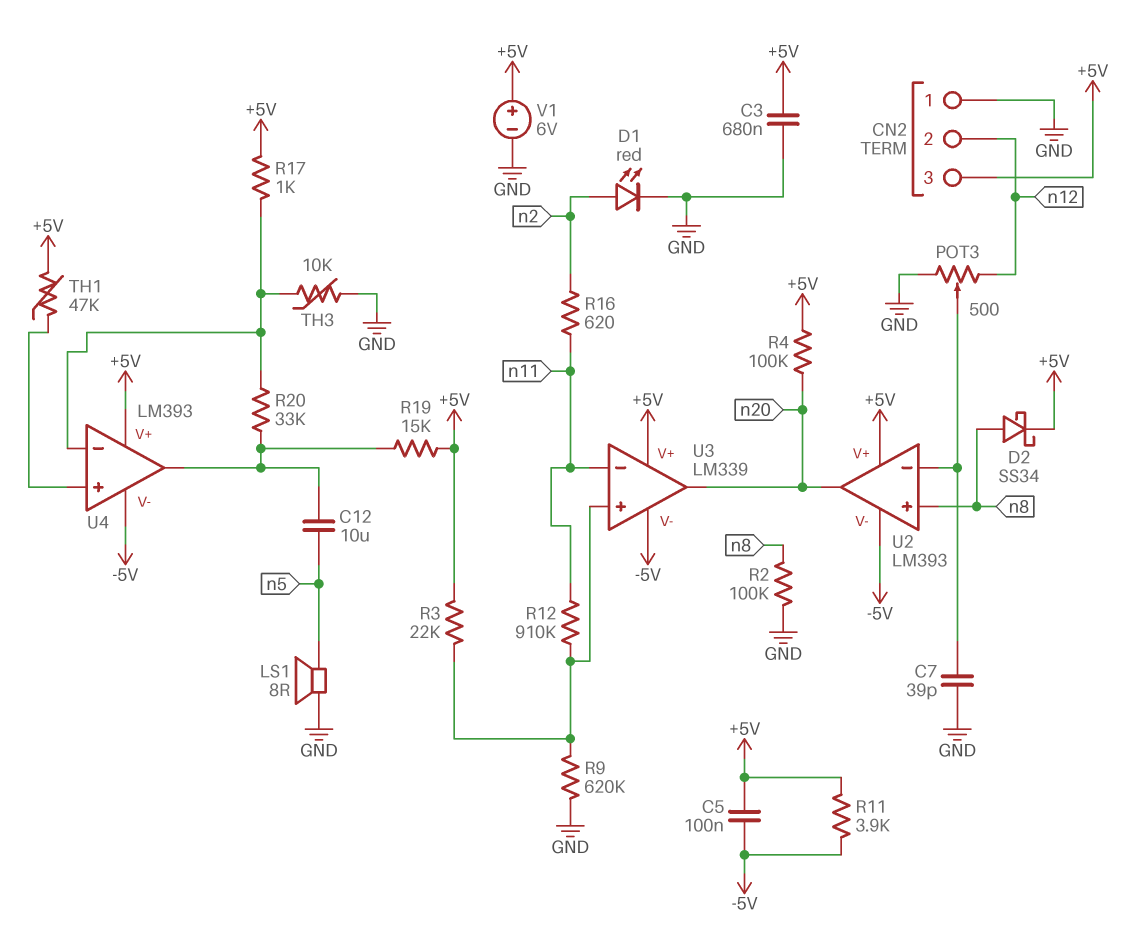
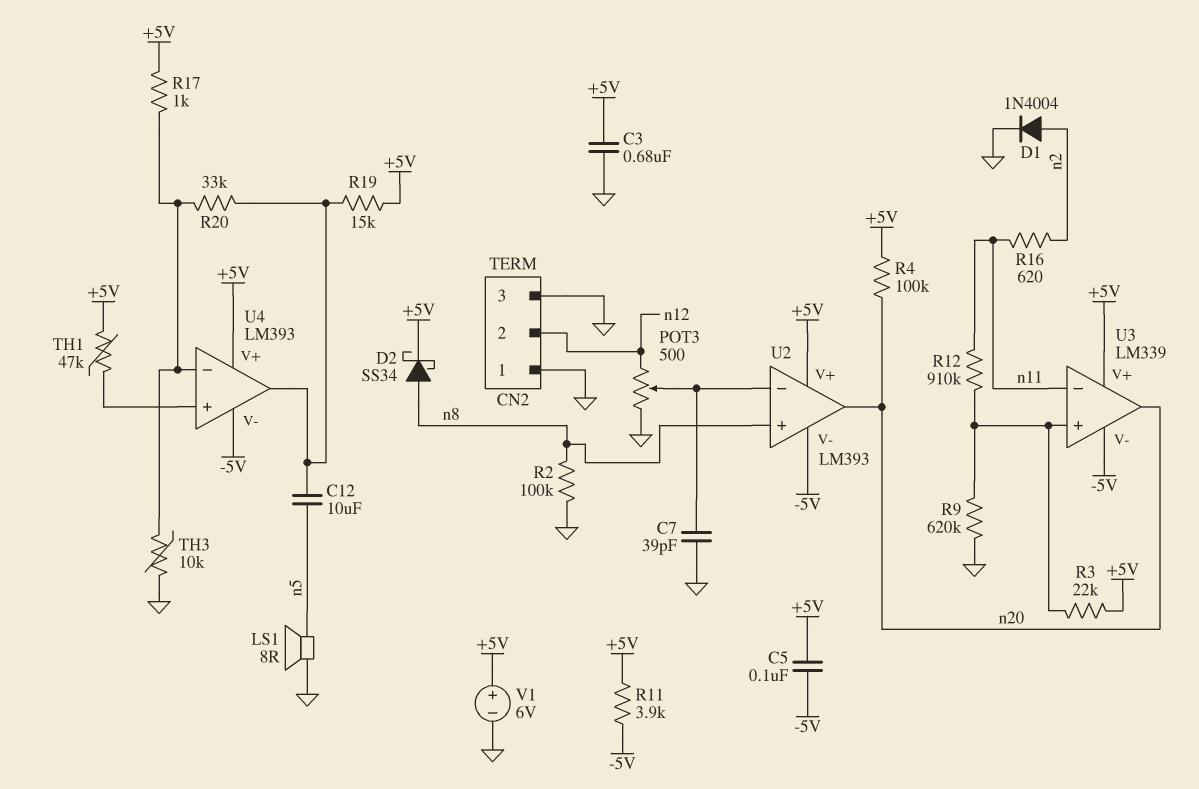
CN2 pin 3: +5V -> GND
D1: LED red (A n2, K GND) -> diode 1N4004 (A n2, K GND)

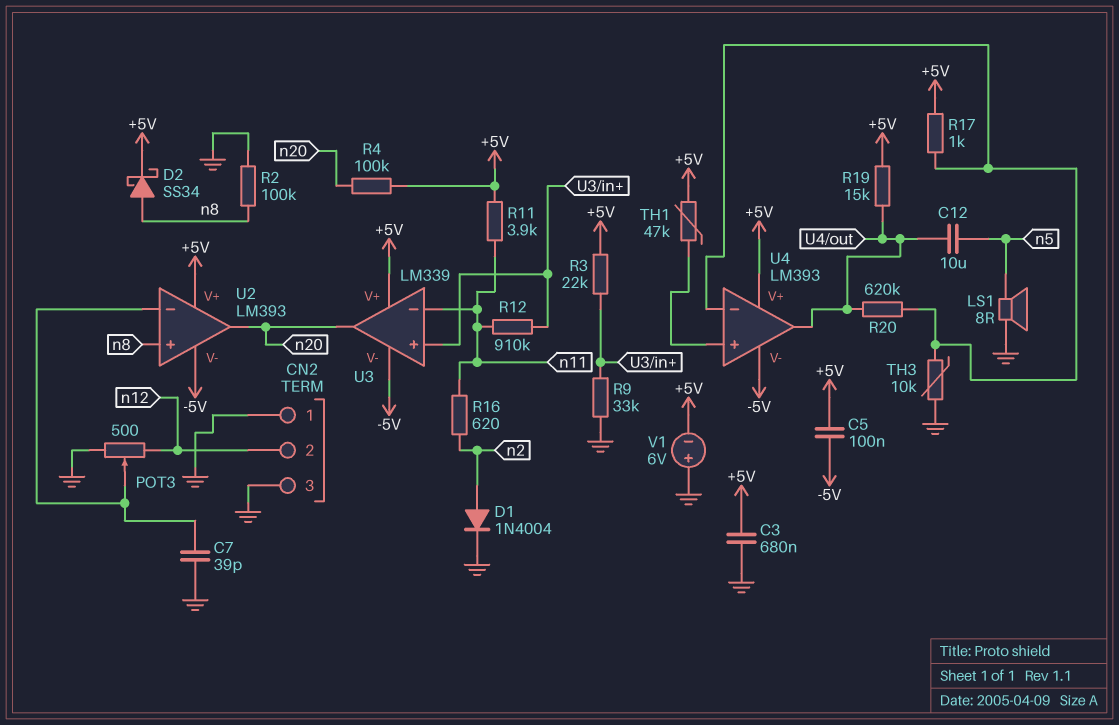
R9: 620k (GND, U3/in+) -> 33k (GND, U3/in+)
R11: 3.9k (+5V, -5V) -> 3.9k (+5V, n11)
R20: 33k (U4/in-, U4/out) -> 620k (U4/in-, U4/out)
V1: 6V (plus +5V, minus GND) -> 6V (plus GND, minus +5V)

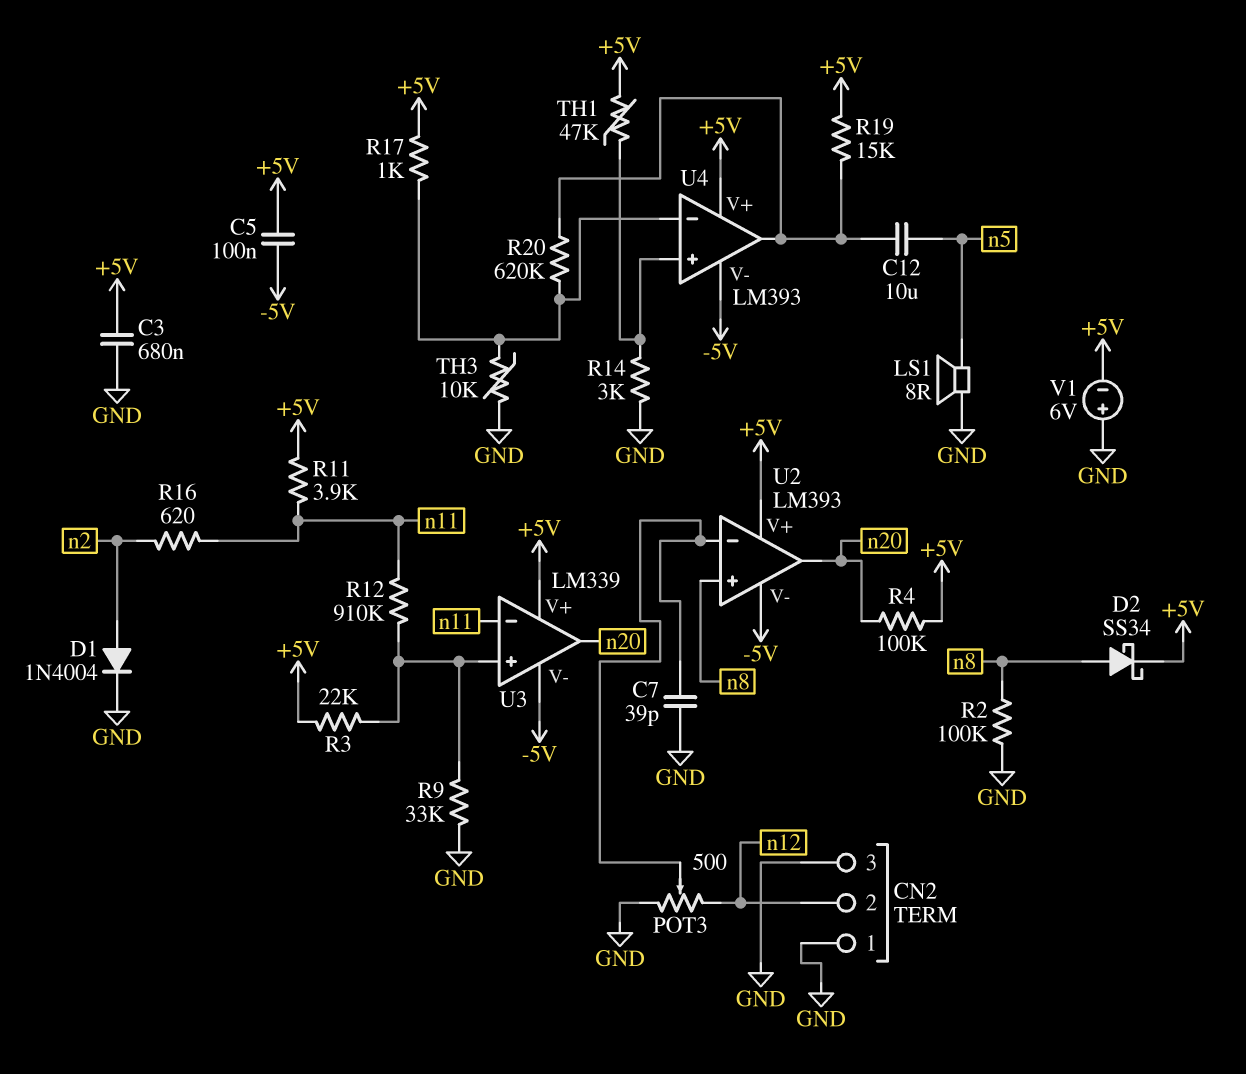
R14: none -> 3k (GND, U4/in+)

